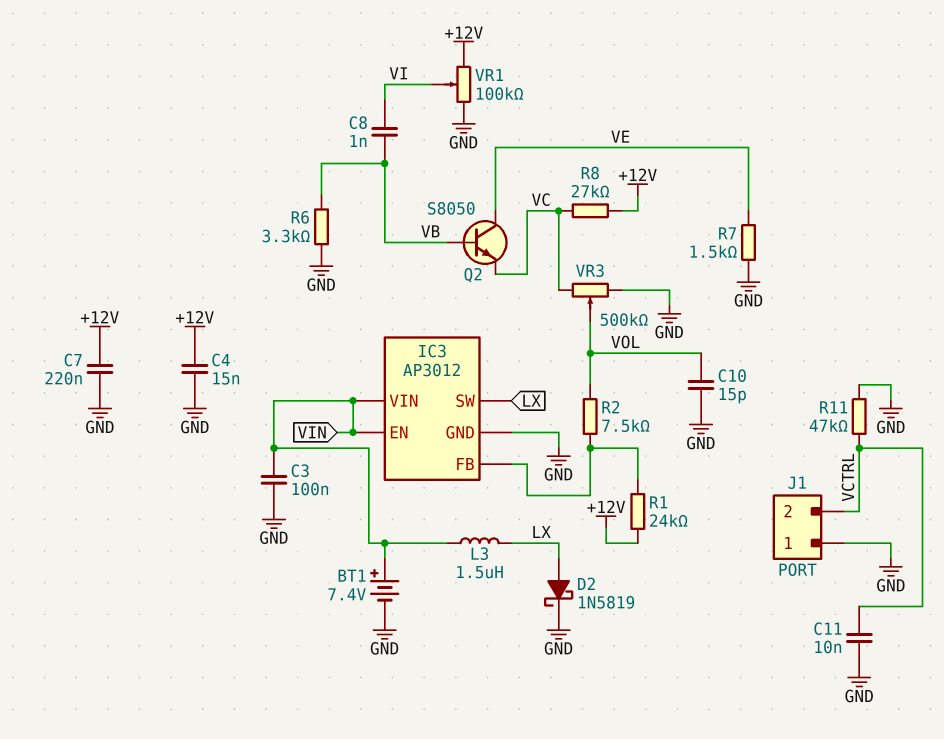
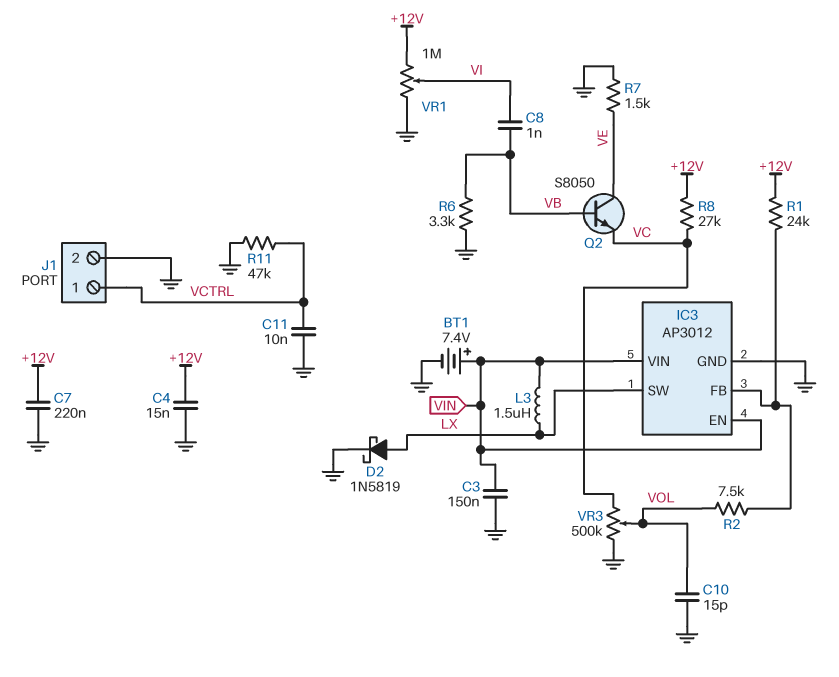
C3: 100nF (GND, VIN) -> 150nF (GND, VIN)
J1 pin 1: GND -> VCTRL
J1 pin 2: VCTRL -> GND
VR1: 100k (+12V, GND, wiper VI) -> 1M (+12V, GND, wiper VI)

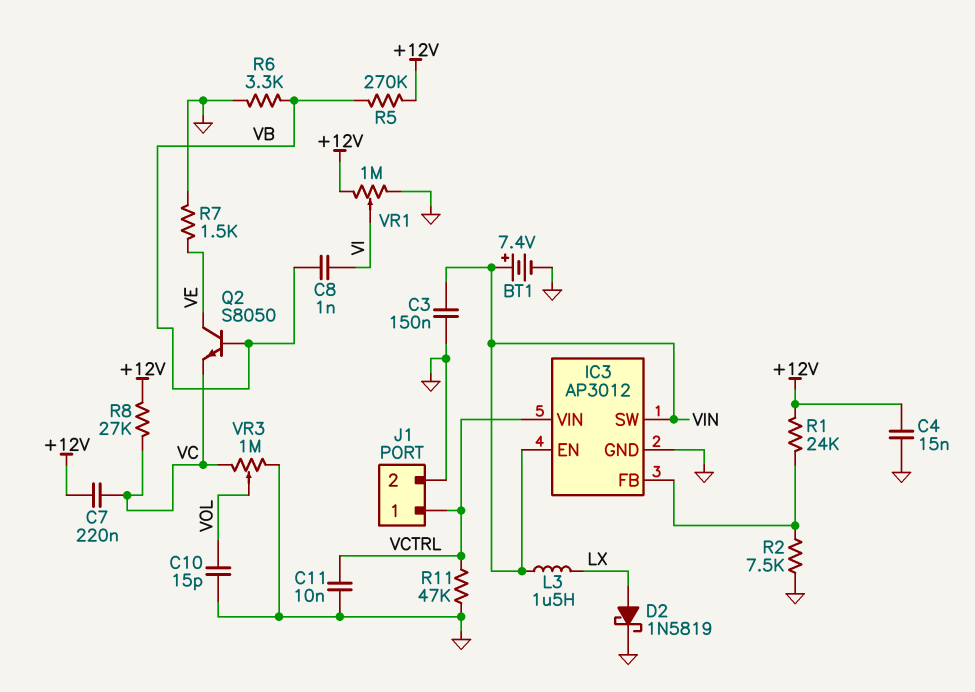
C7: 220nF (+12V, GND) -> 220nF (+12V, VC)
IC3 pin SW: LX -> VIN
IC3 pin VIN: VIN -> VCTRL
R2: 7.5k (IC3/FB, VOL) -> 7.5k (GND, IC3/FB)
R5: none -> 270k (+12V, VB)
VR3: 500k (GND, VC, wiper VOL) -> 1M (GND, VC, wiper VOL)

